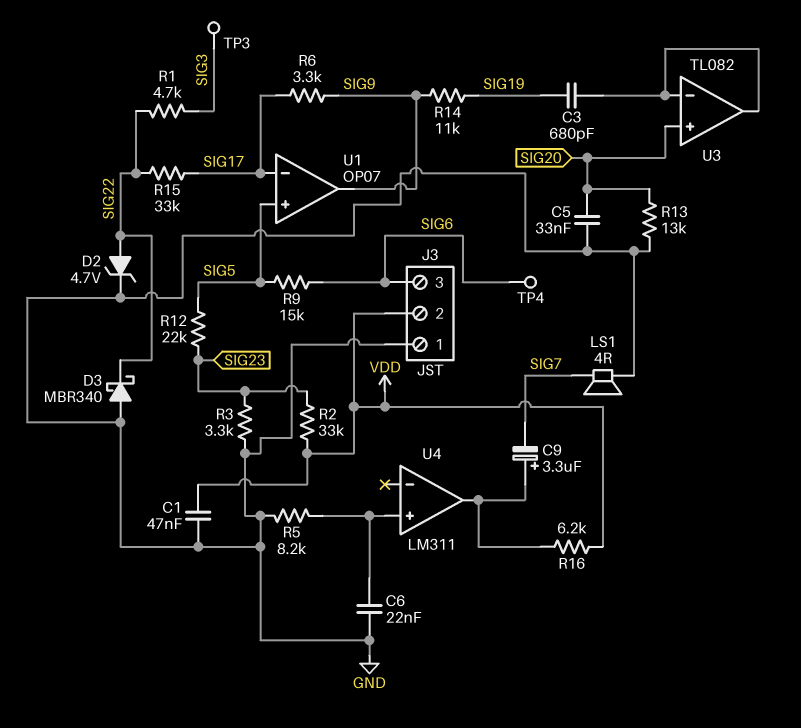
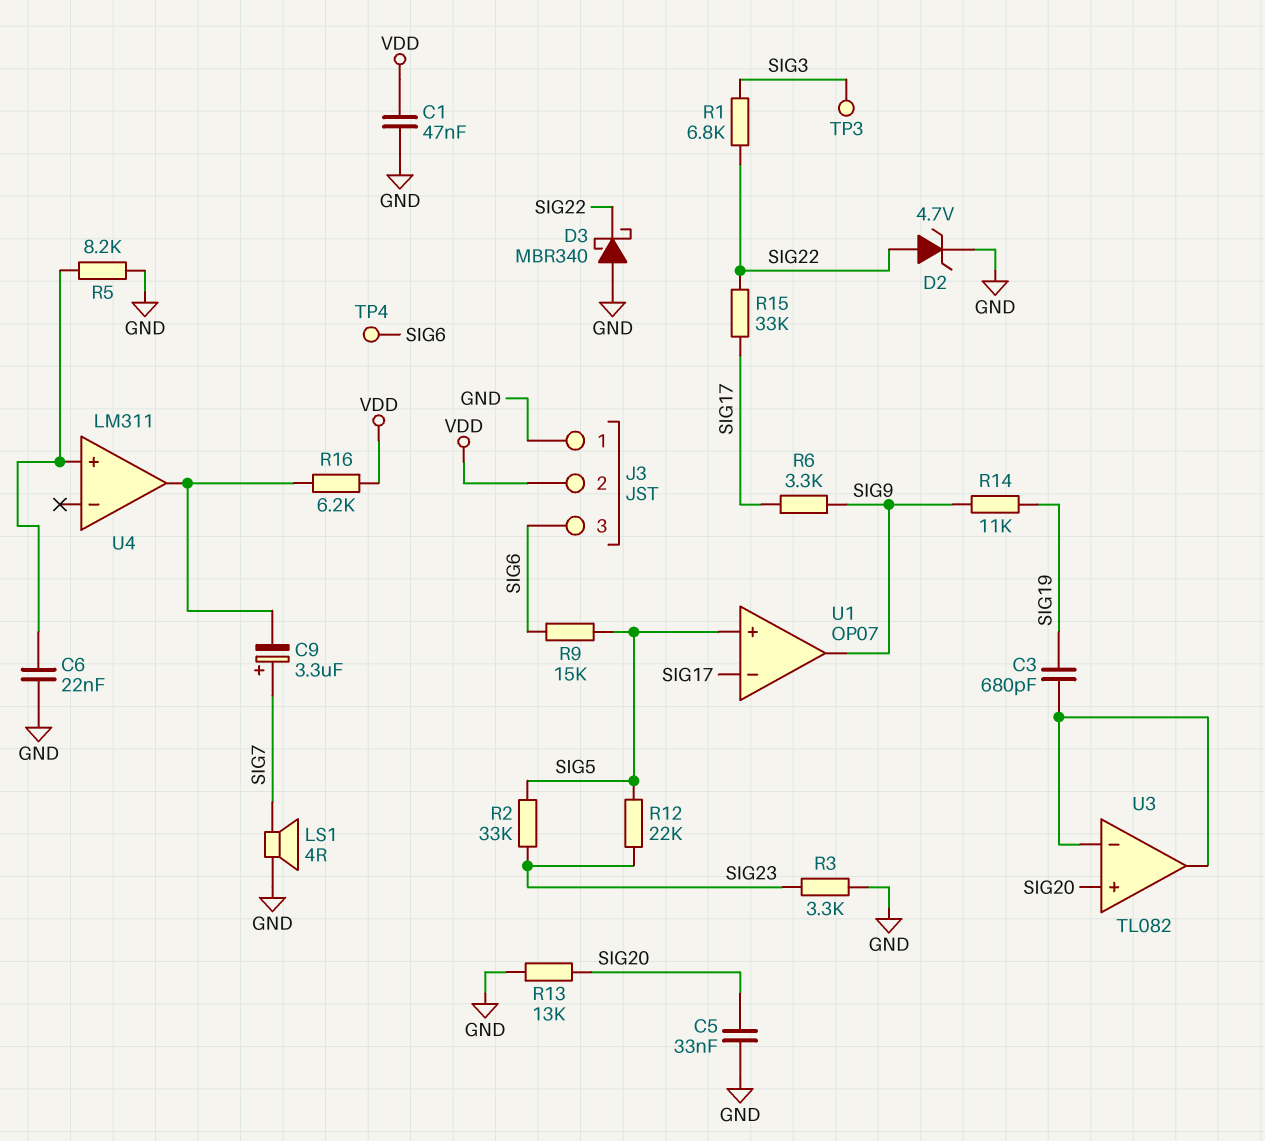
C9: 3.3uF (plus U4/out, minus SIG7) -> 3.3uF (plus SIG7, minus U4/out)
R1: 4.7k (SIG3, SIG22) -> 6.8k (SIG3, SIG22)
R2: 33k (SIG23, VDD) -> 33k (SIG5, SIG23)

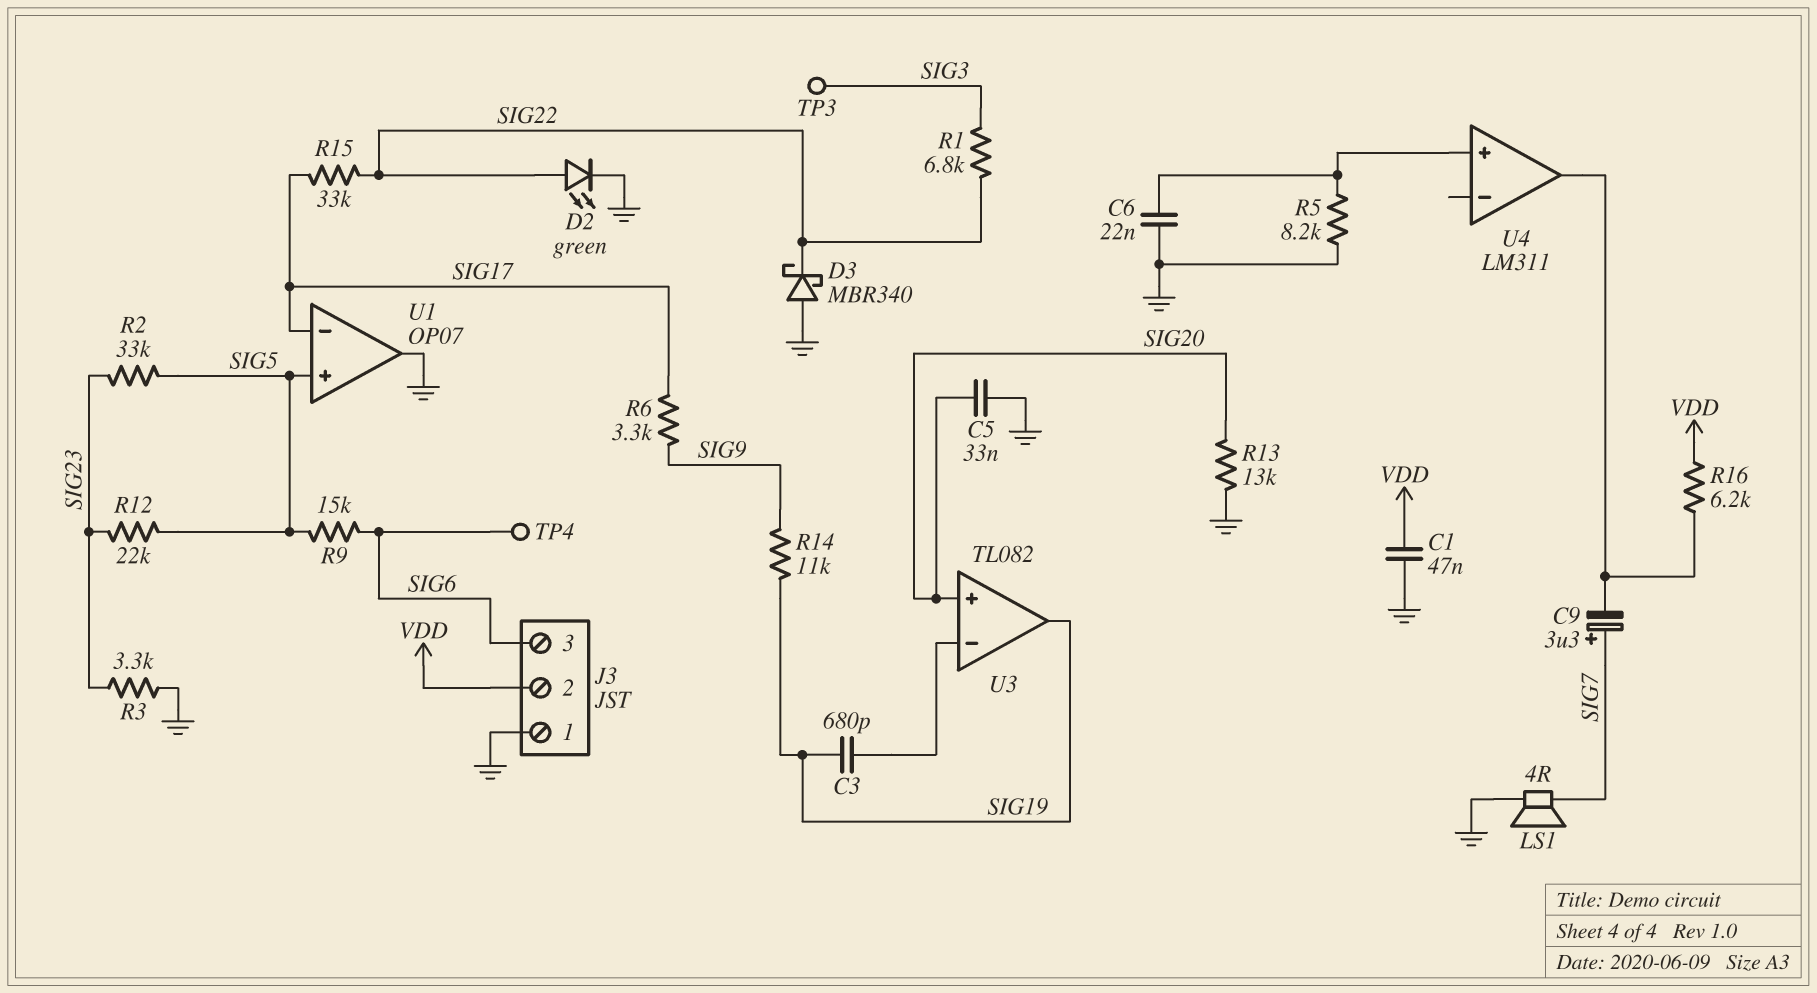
D2: zener 4.7V (A SIG22, K GND) -> LED green (A SIG22, K GND)
U1 pin out: SIG9 -> GND
U3 pin out: U3/in- -> SIG19

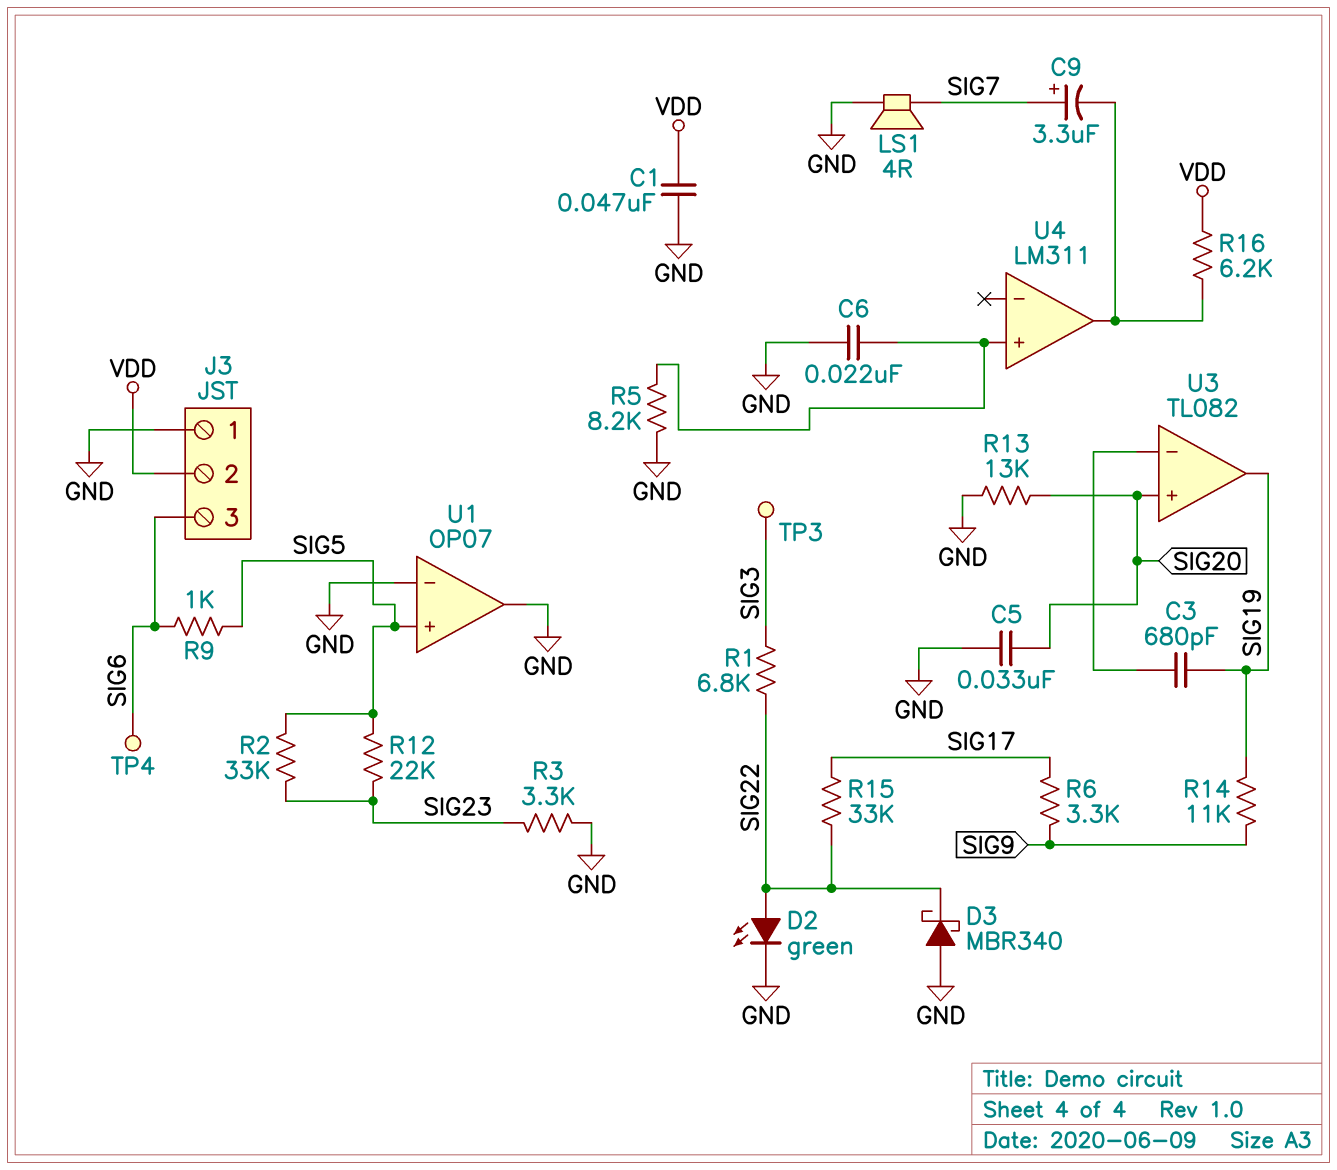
R9: 15k (SIG5, SIG6) -> 1k (SIG5, SIG6)
U1 pin in-: SIG17 -> GND

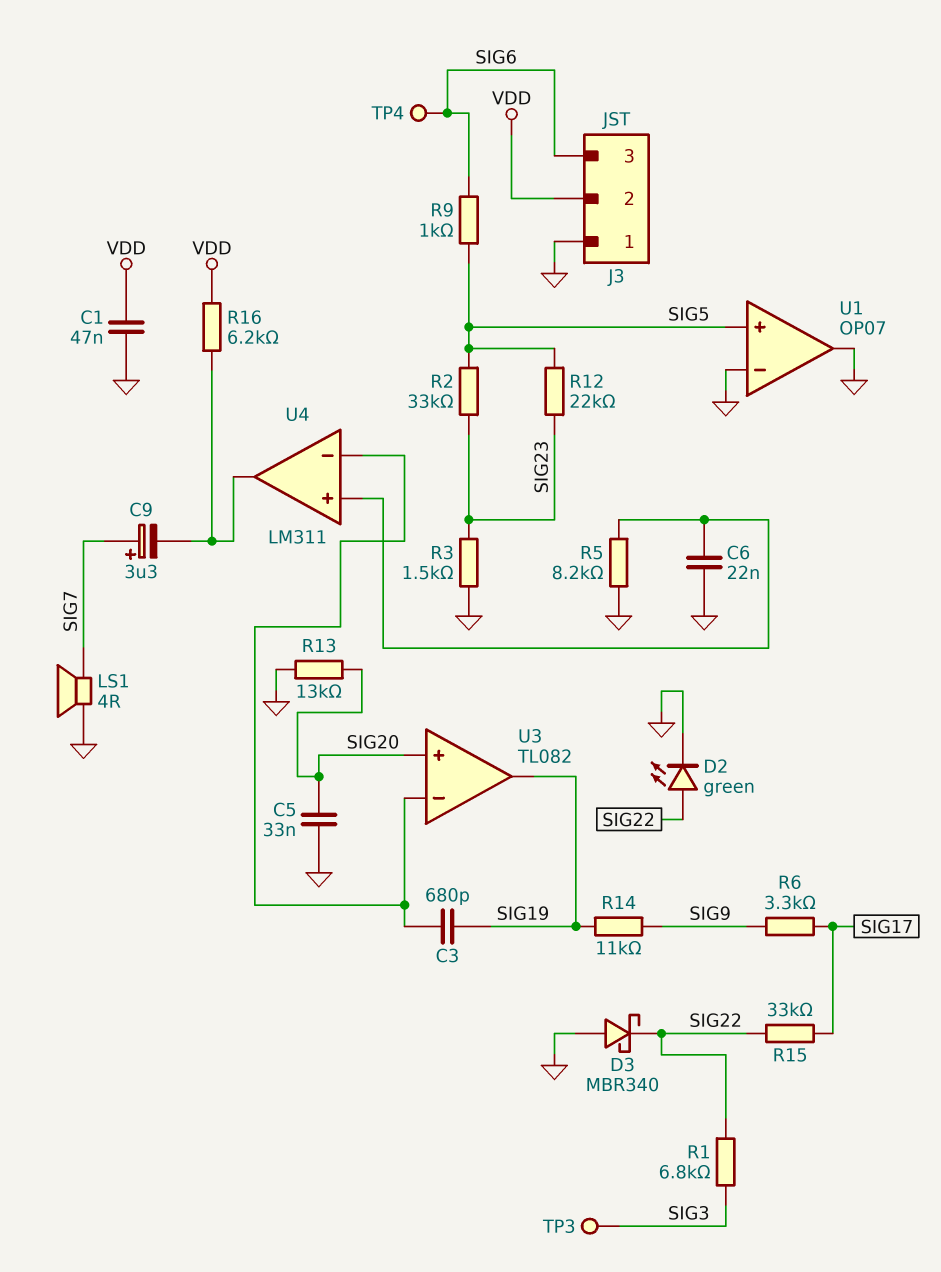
R3: 3.3k (GND, SIG23) -> 1.5k (GND, SIG23)
U4 pin in-: none -> U3/in-

